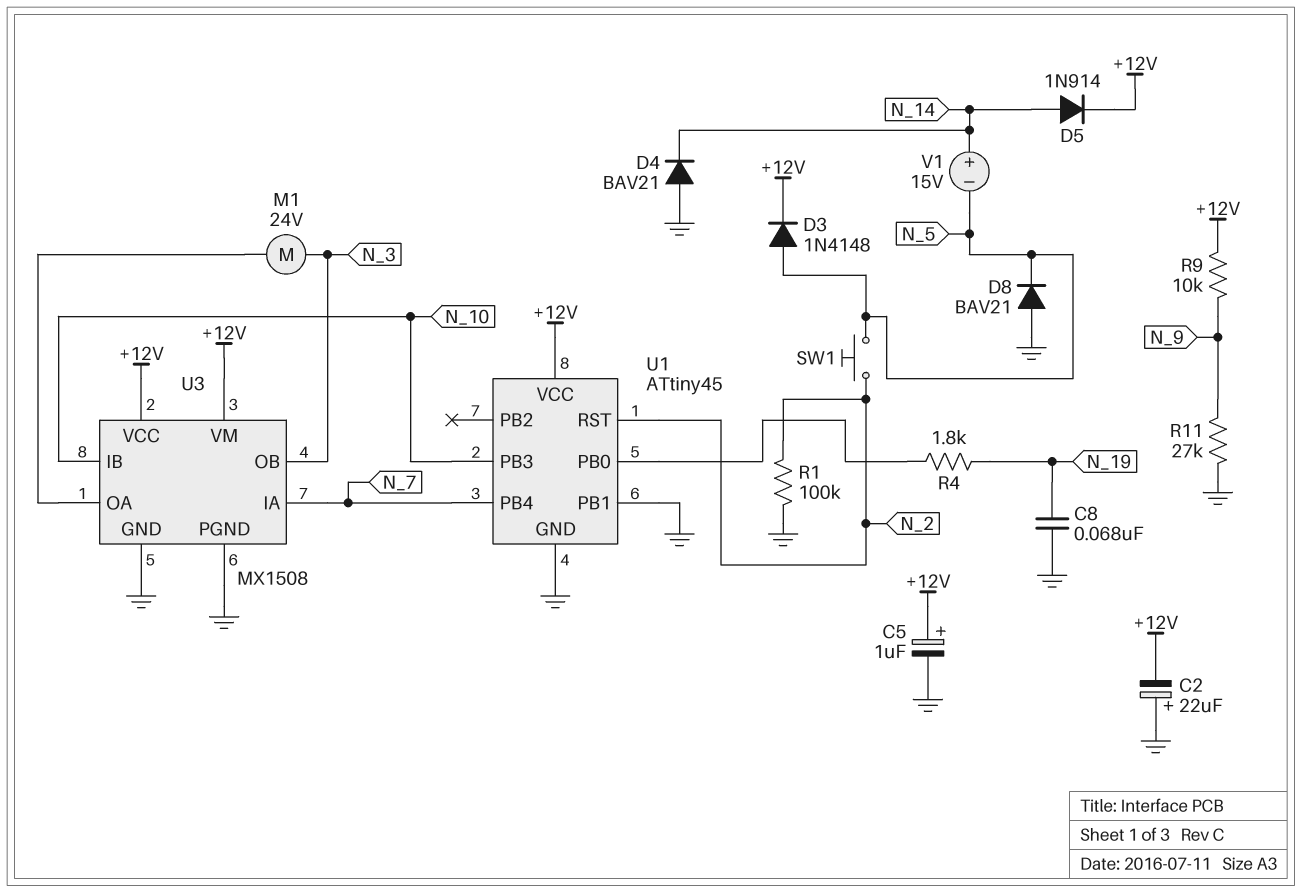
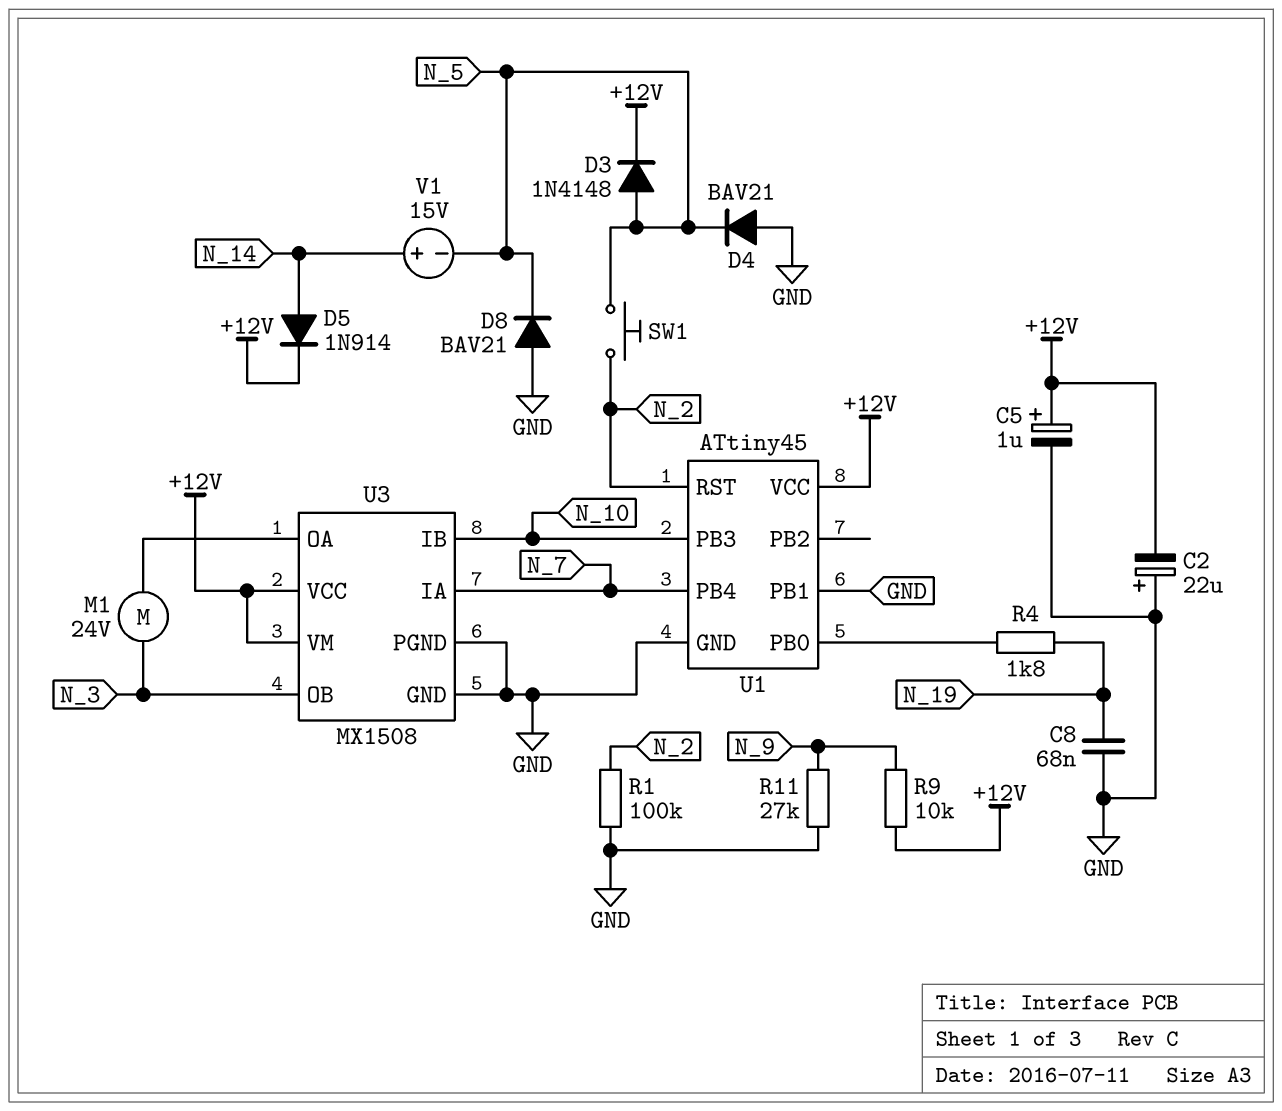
D4: diode BAV21 (A GND, K N_14) -> diode BAV21 (A GND, K N_5)

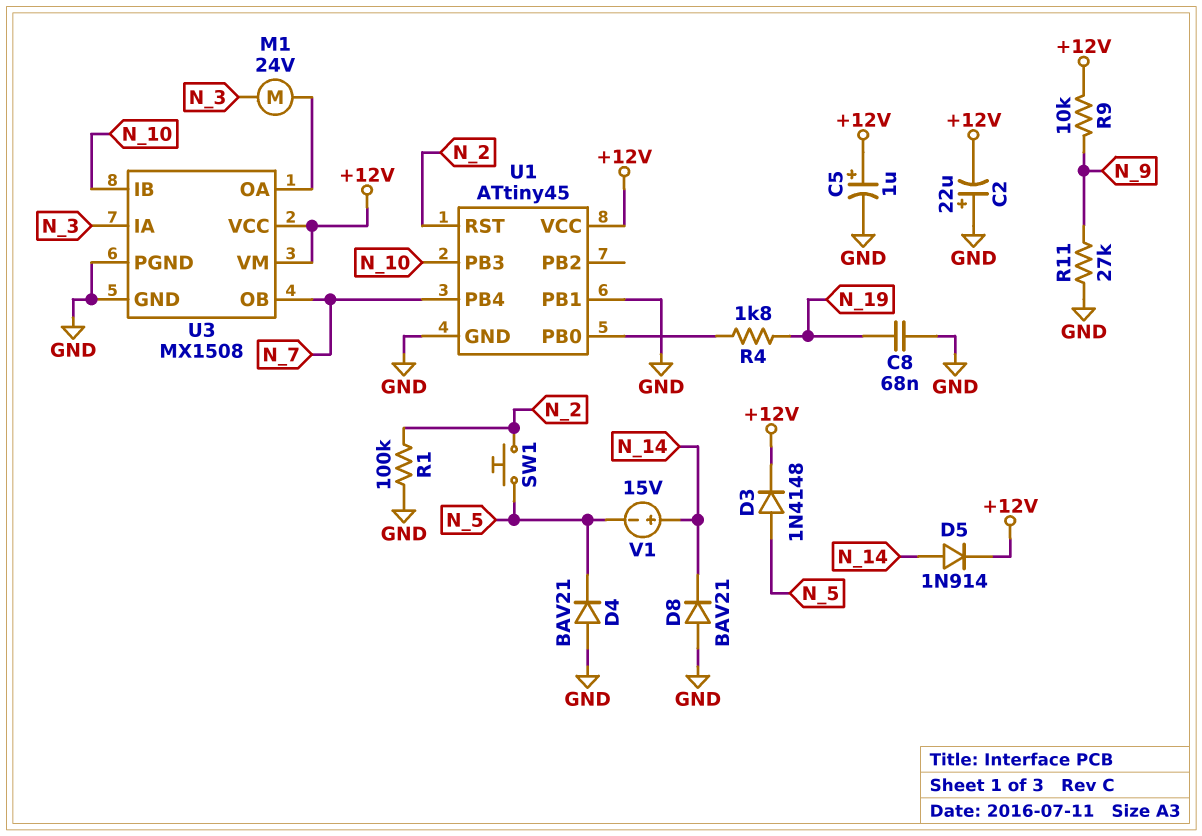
D8: diode BAV21 (A GND, K N_5) -> diode BAV21 (A GND, K N_14)
U3 pin IA: N_7 -> N_3
U3 pin OB: N_3 -> N_7

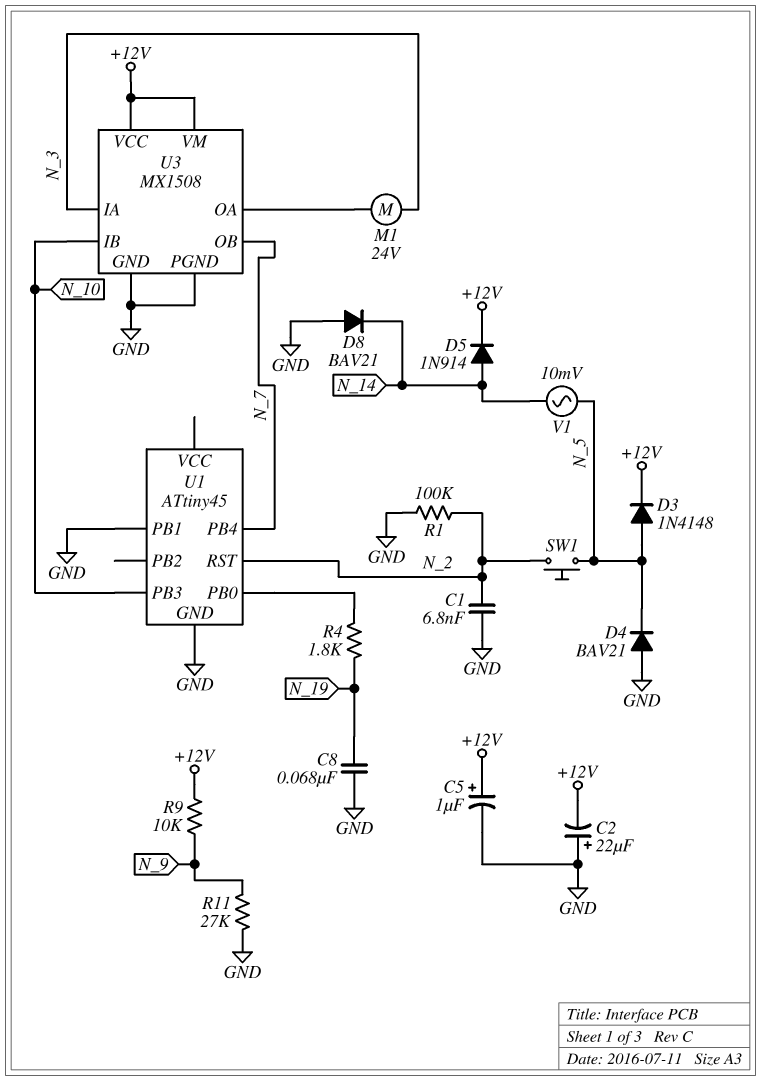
C1: none -> 6.8nF (GND, N_2)
U1 pin VCC: +12V -> none
V1: 15V (plus N_14, minus N_5) -> AC 10mV (N_5, N_14)

